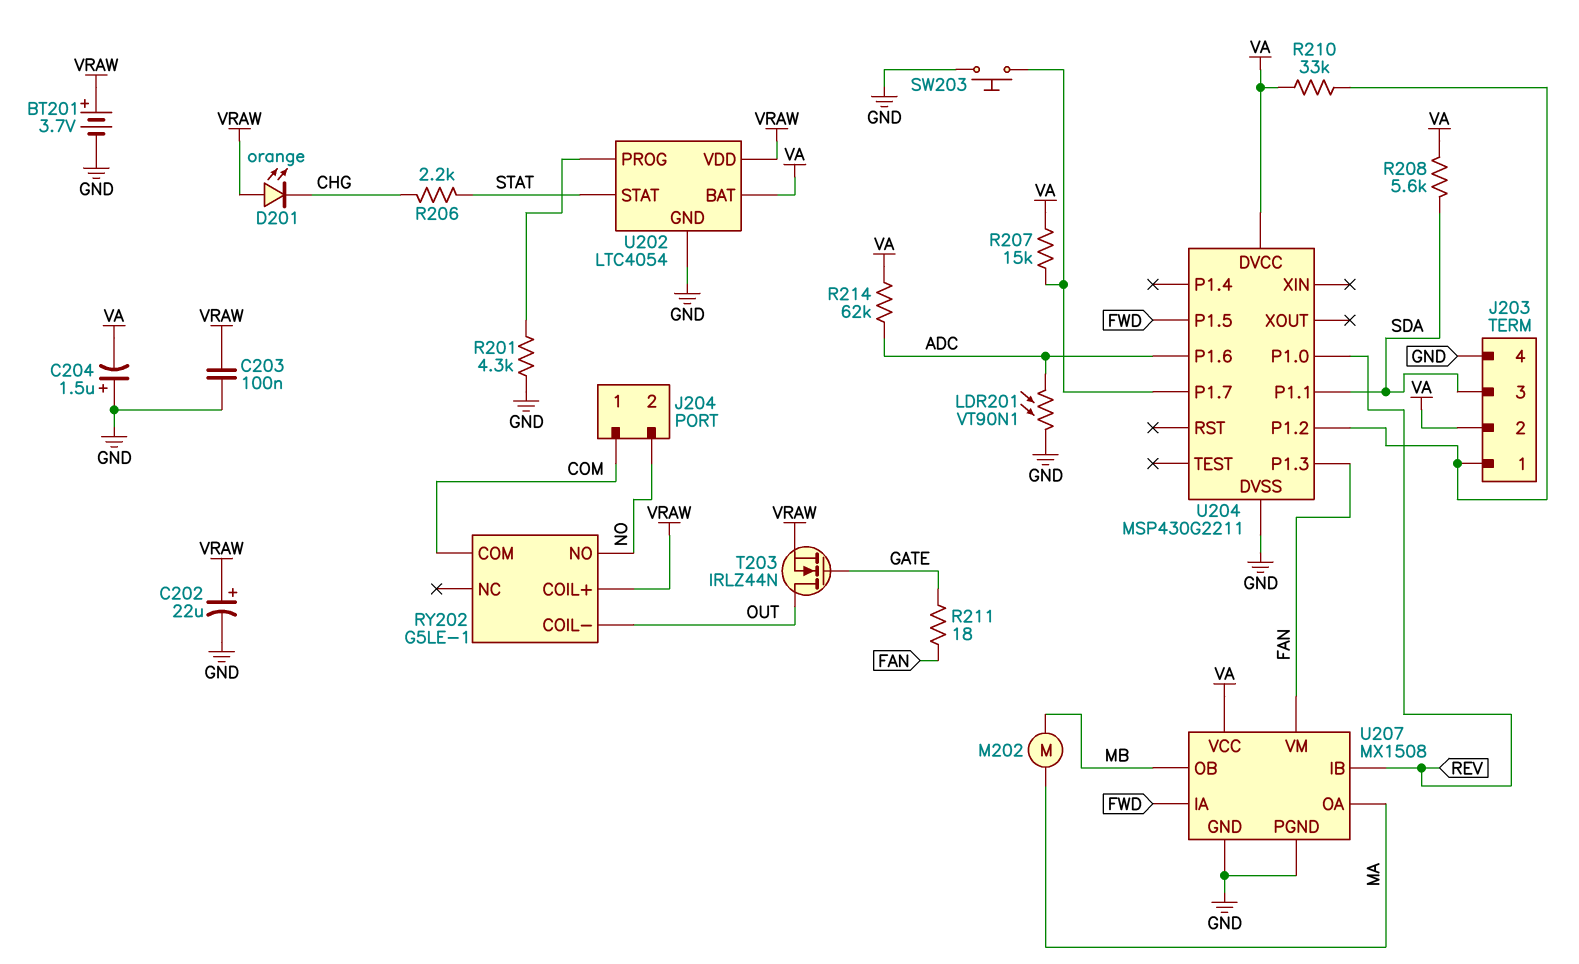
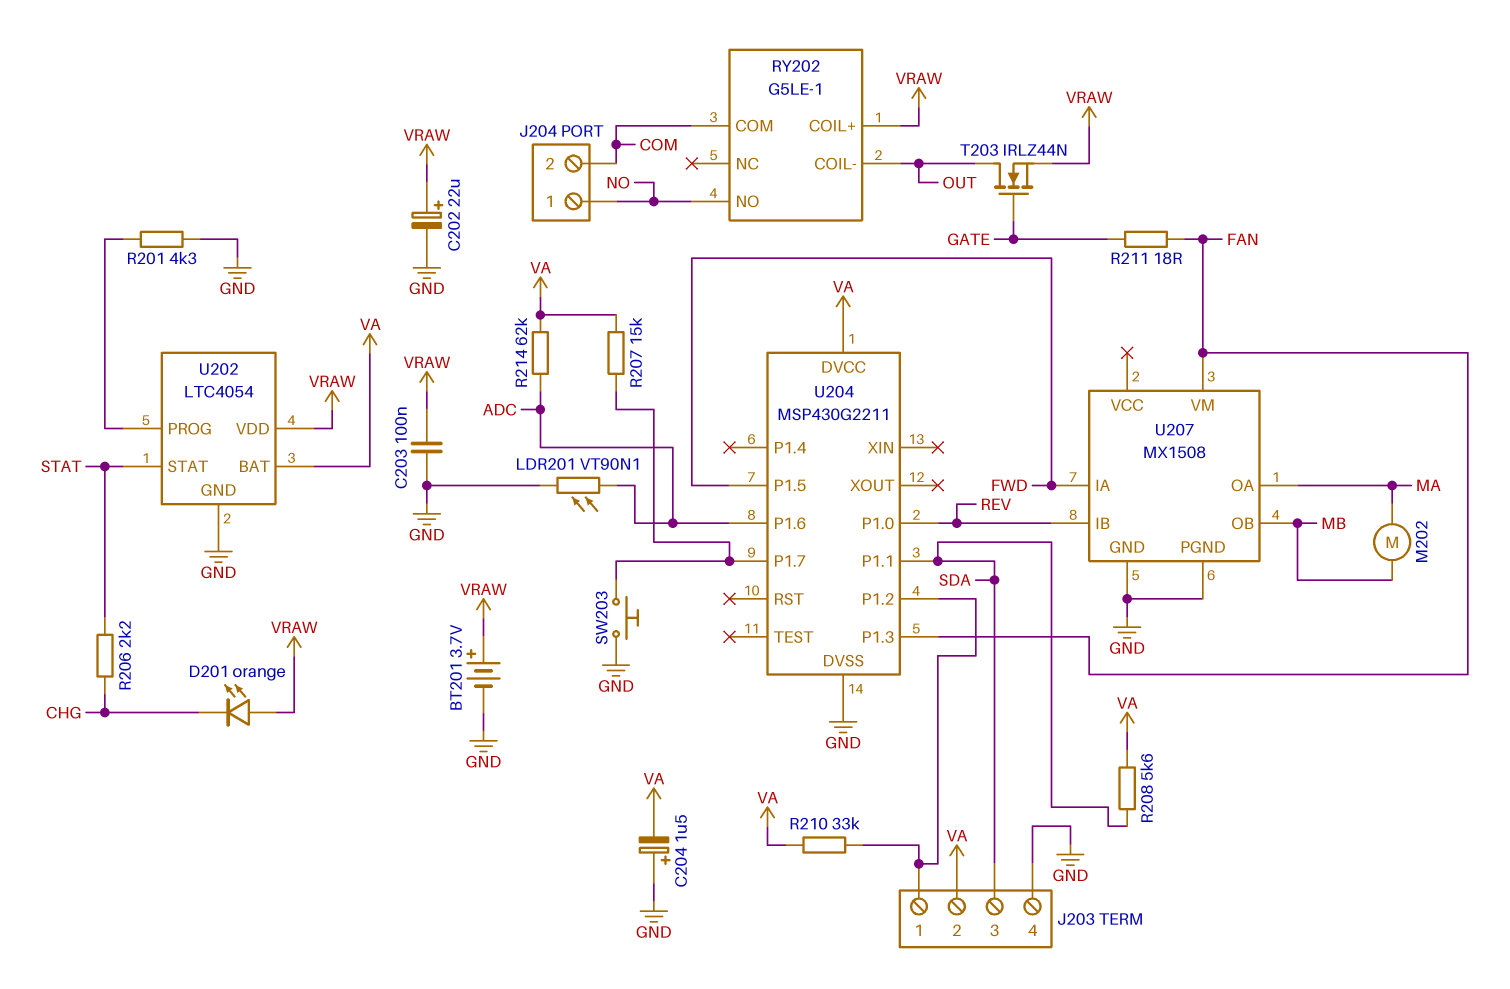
J204 pin 1: COM -> NO
J204 pin 2: NO -> COM
U207 pin VCC: VA -> none

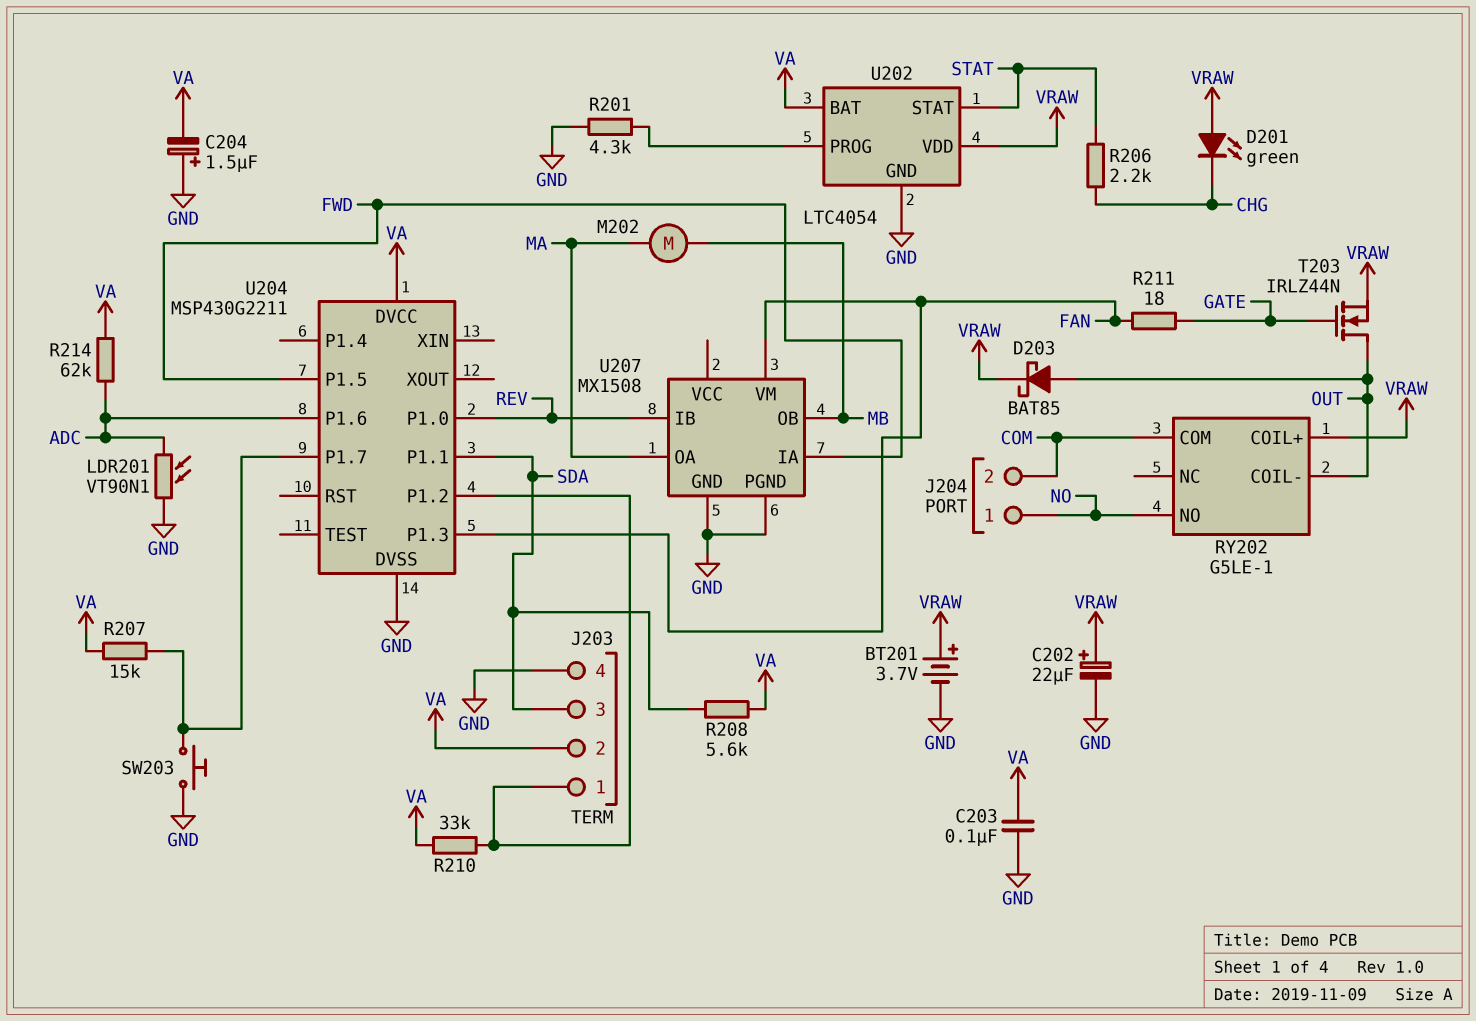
C203: 100nF (GND, VRAW) -> 100nF (GND, VA)
D201: LED orange (A VRAW, K CHG) -> LED green (A VRAW, K CHG)
D203: none -> schottky BAT85 (A OUT, K VRAW)

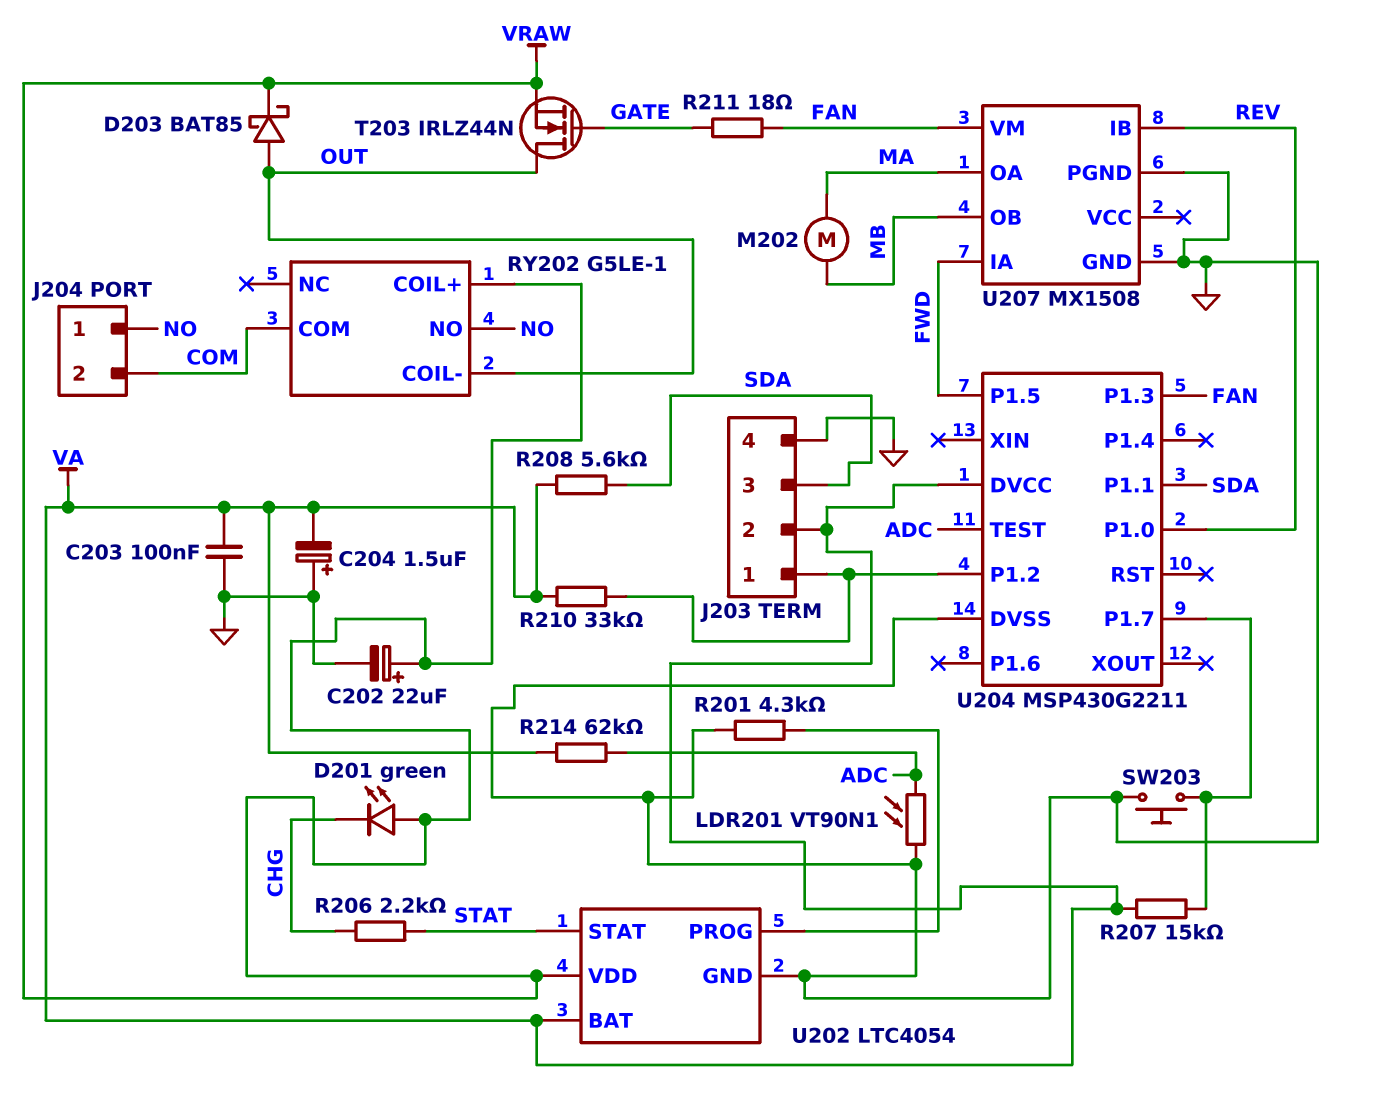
BT201: 3.7V (plus VRAW, minus GND) -> none
U204 pin P1.6: ADC -> none
U204 pin TEST: none -> ADC

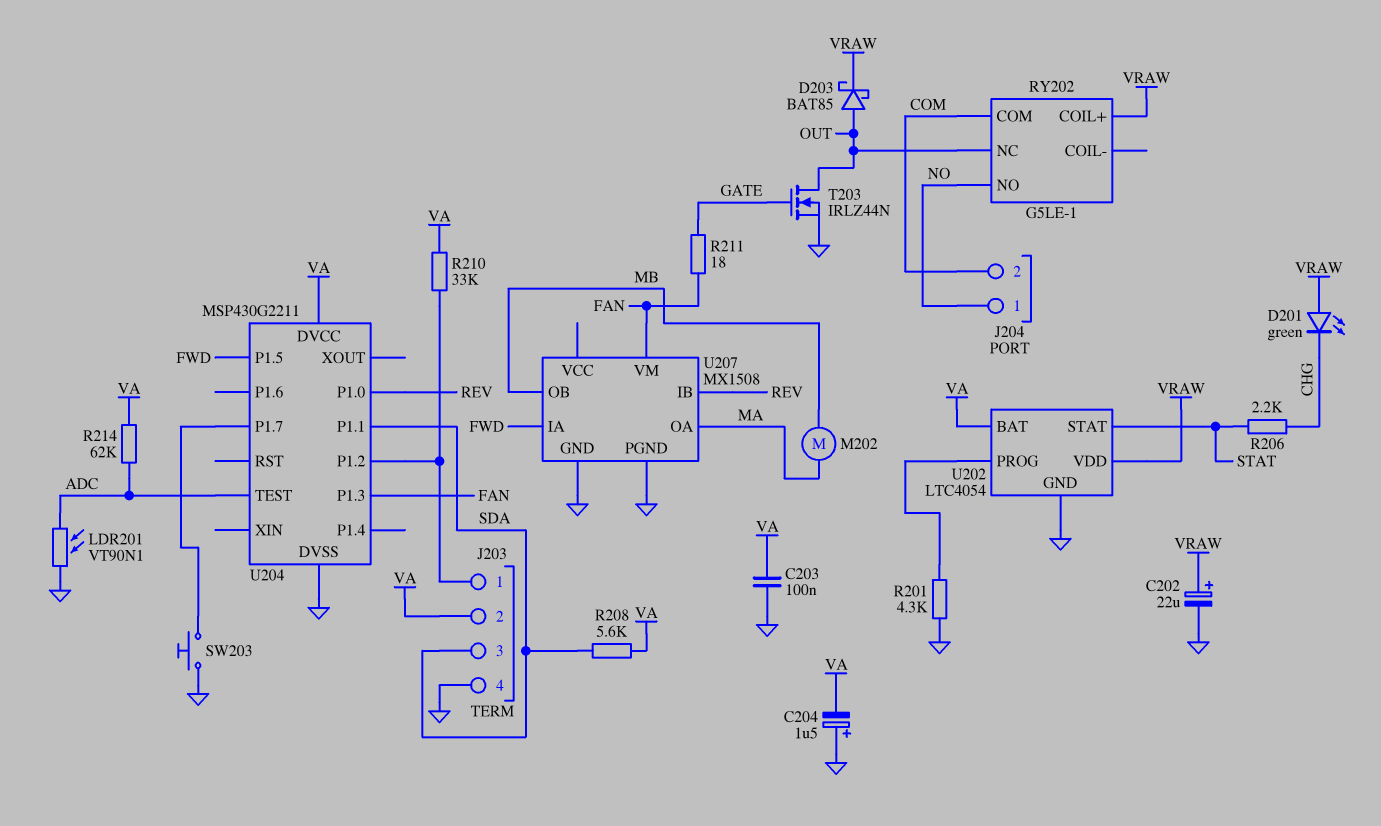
R207: 15k (U204/P1.7, VA) -> none
RY202 pin COIL-: OUT -> none
RY202 pin NC: none -> OUT
T203: NMOS IRLZ44N (G GATE, D OUT, S VRAW) -> NMOS IRLZ44N (G GATE, D OUT, S GND)

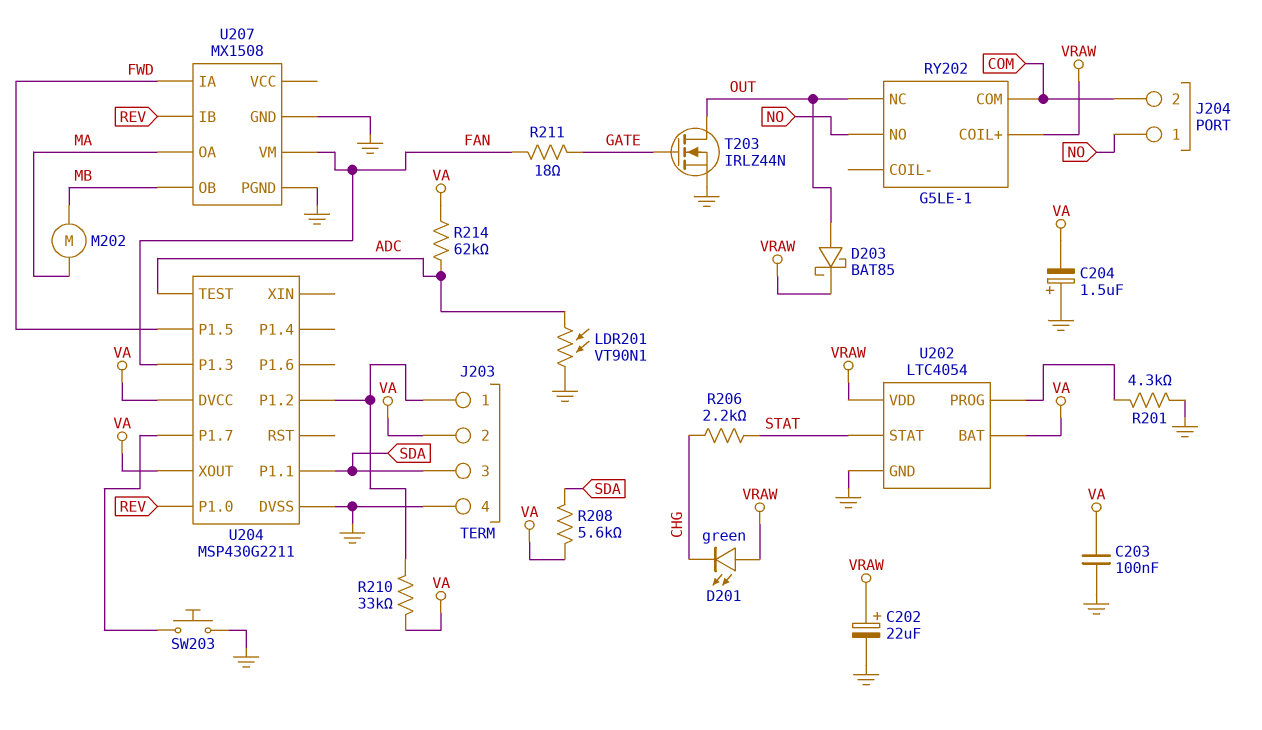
U204 pin XOUT: none -> VA

